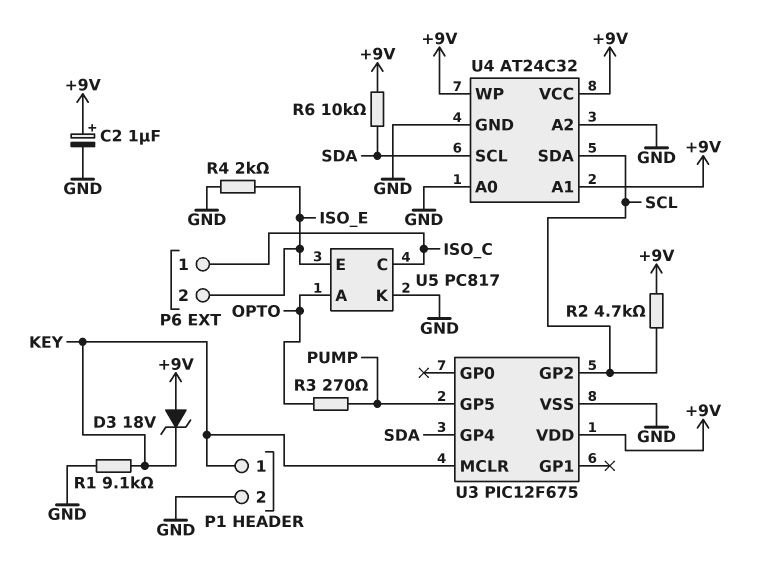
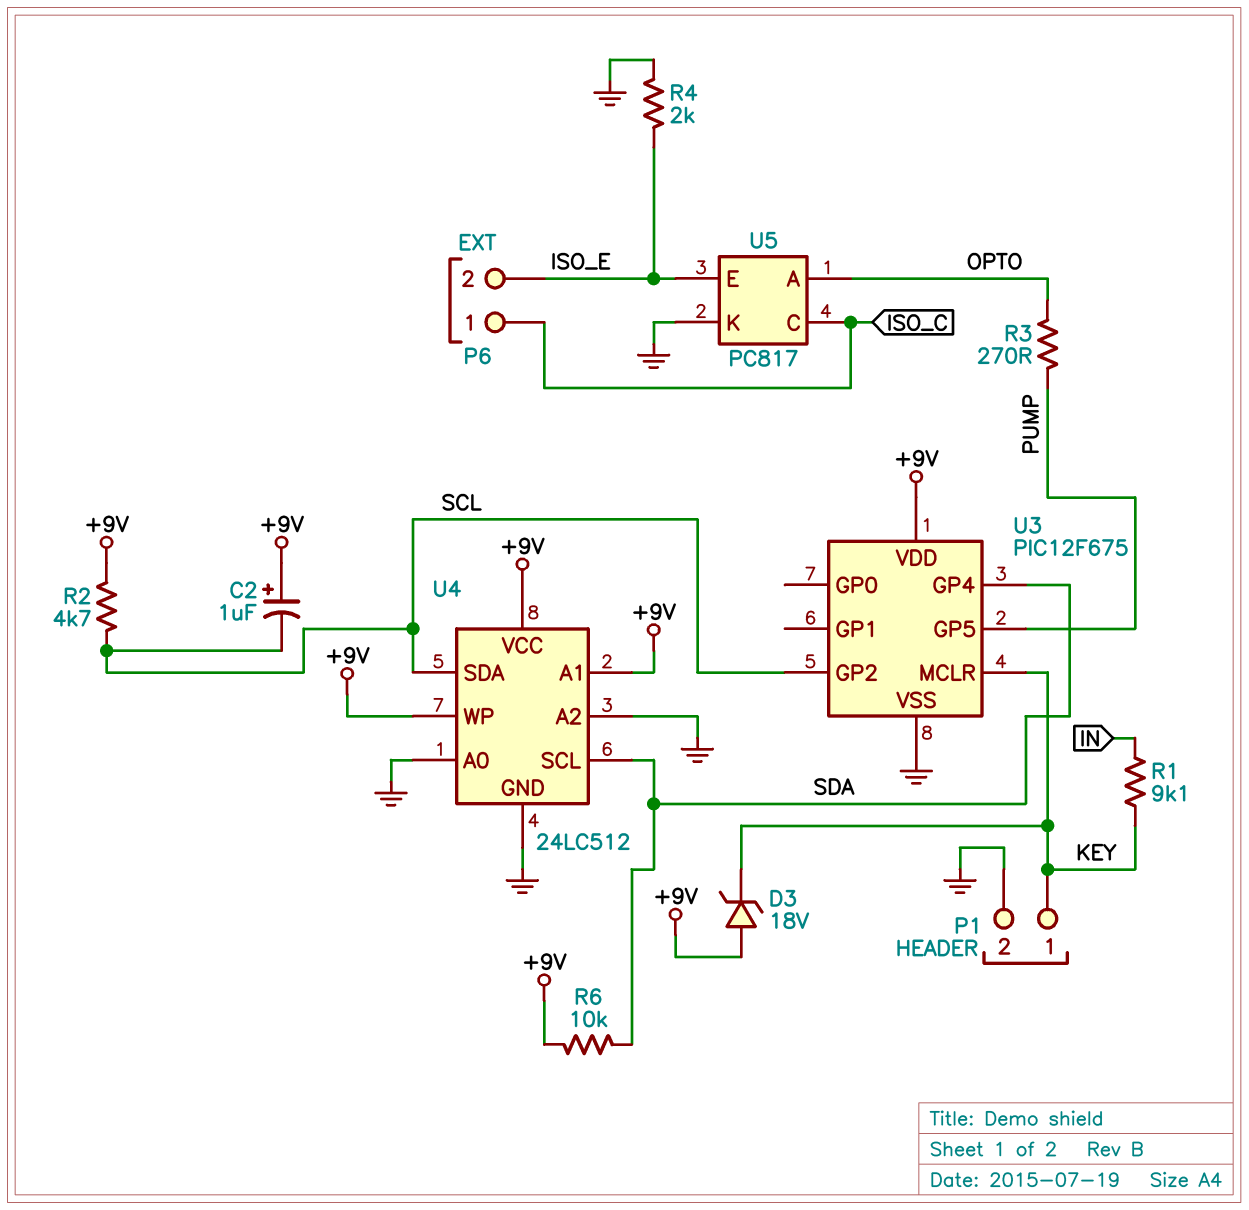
C2: 1uF (plus +9V, minus GND) -> 1uF (plus +9V, minus SCL)
R1: 9.1k (GND, KEY) -> 9.1k (IN, KEY)
U4: AT24C32 -> 24LC512

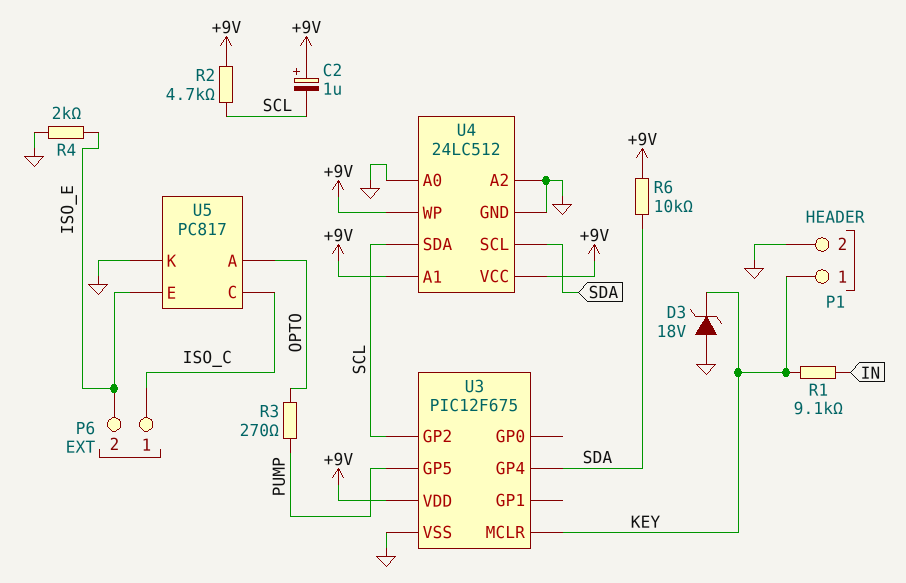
D3: zener 18V (A +9V, K KEY) -> zener 18V (A GND, K KEY)

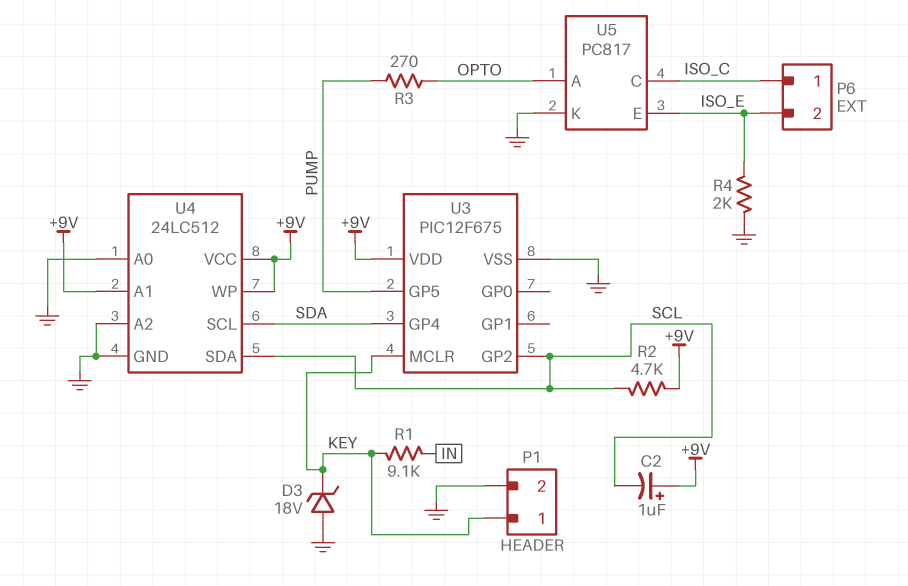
R6: 10k (+9V, SDA) -> none

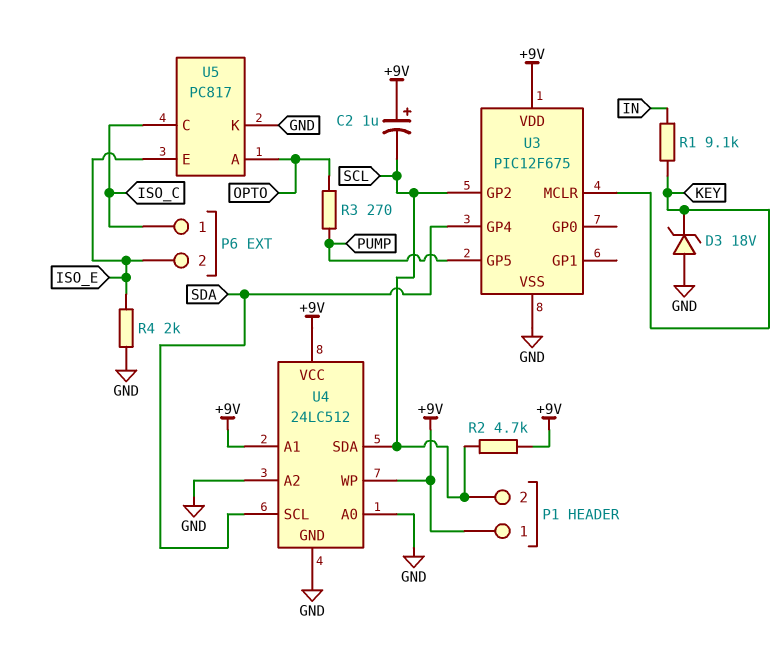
P1 pin 1: KEY -> +9V
P1 pin 2: GND -> SCL

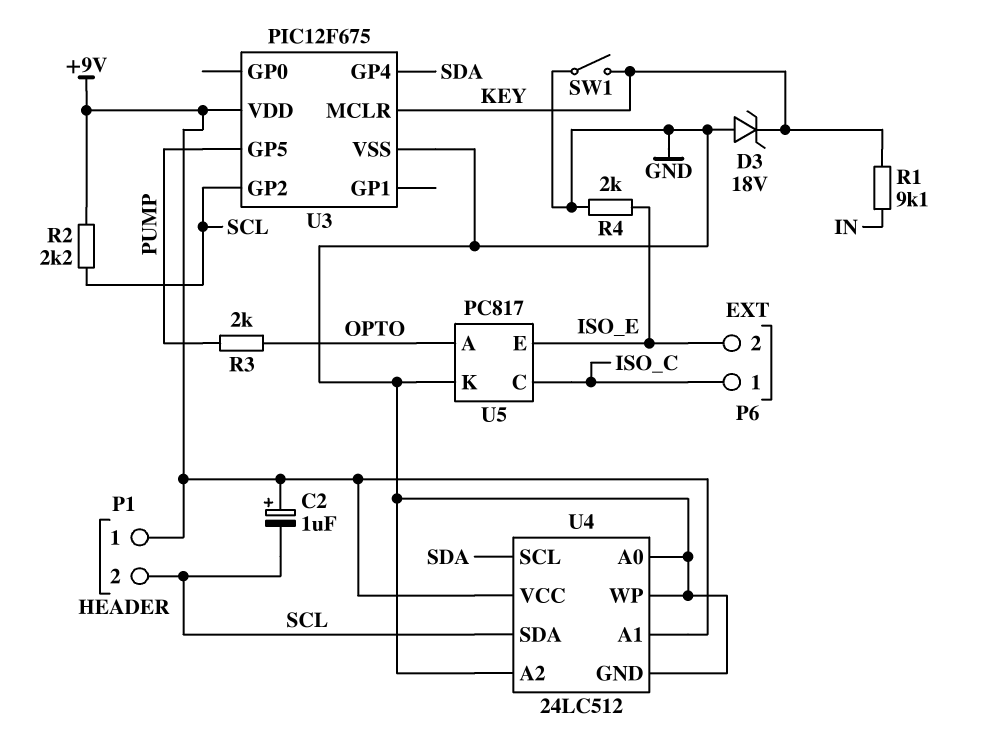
R2: 4.7k (+9V, SCL) -> 2.2k (+9V, SCL)
R3: 270 (OPTO, PUMP) -> 2k (OPTO, PUMP)
SW1: none -> switch (GND, KEY)
U4 pin WP: +9V -> GND

